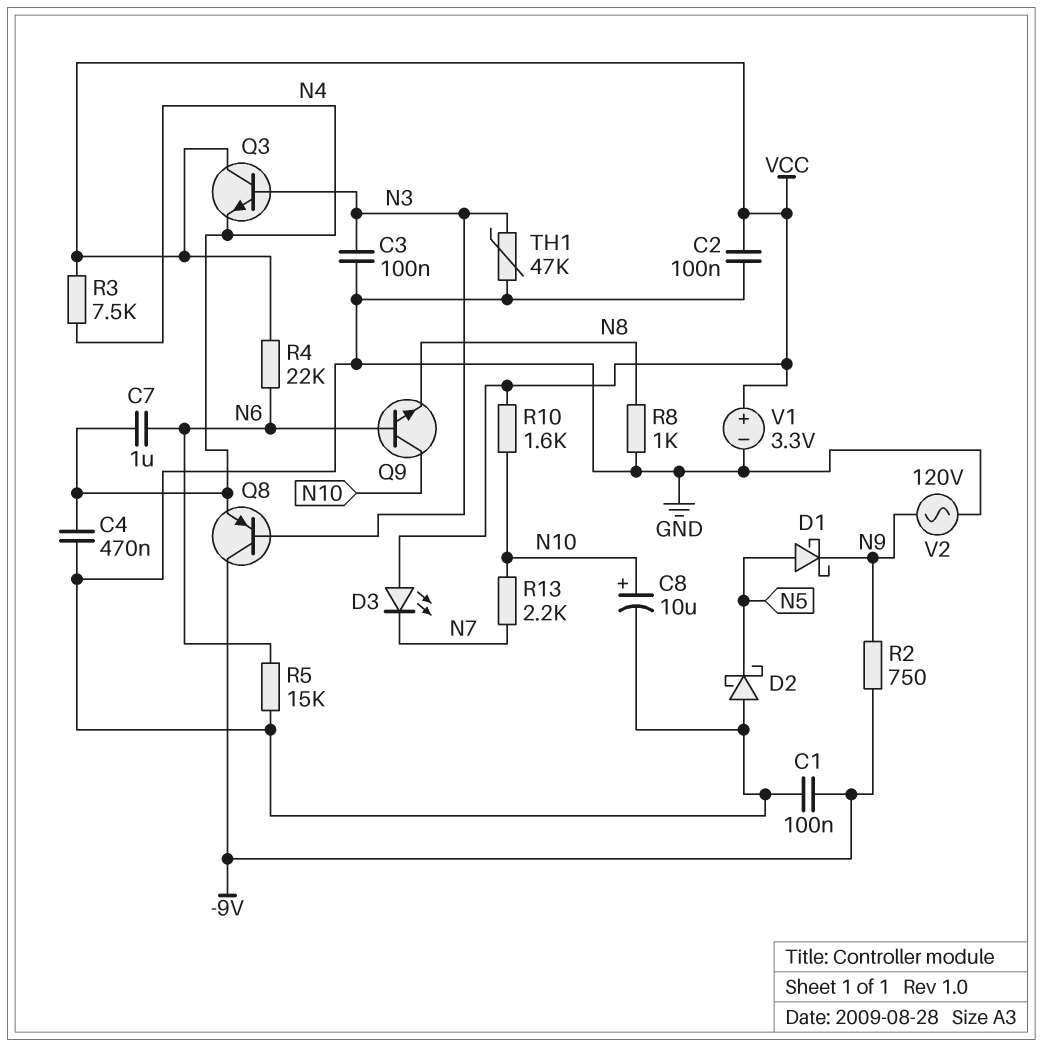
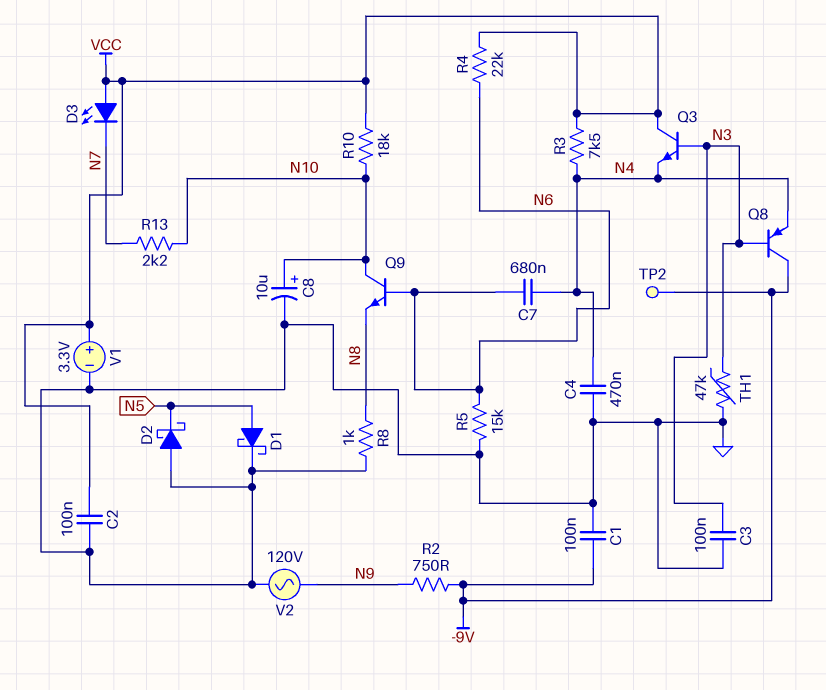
C7: 1uF (N4, N6) -> 680nF (N4, N6)
D1: schottky (A N5, K N9) -> schottky (A N5, K GND)
R10: 1.6k (N10, VCC) -> 18k (N10, VCC)
TP2: none -> test point (-9V)

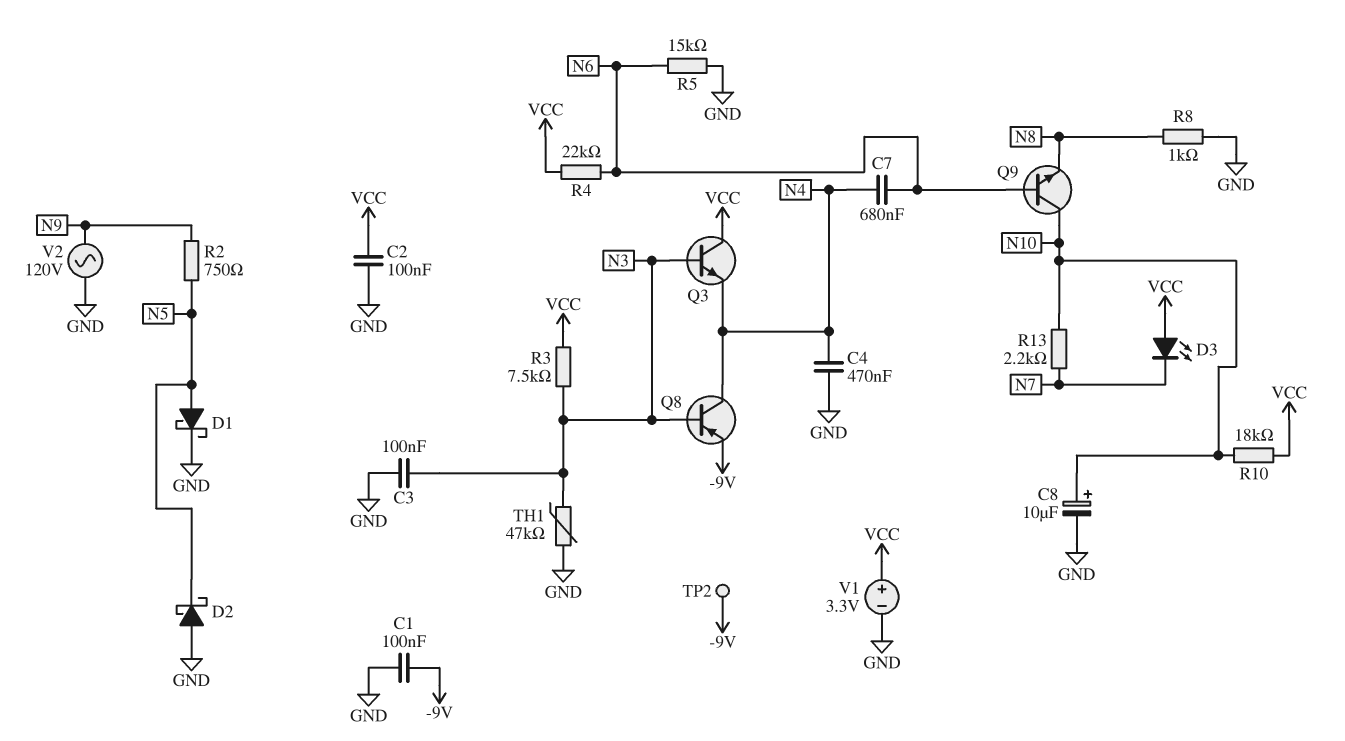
Q8: PNP (B N3, C -9V, E N4) -> PNP (B N3, C N4, E -9V)
R2: 750 (-9V, N9) -> 750 (N5, N9)
R3: 7.5k (N4, VCC) -> 7.5k (N3, VCC)

